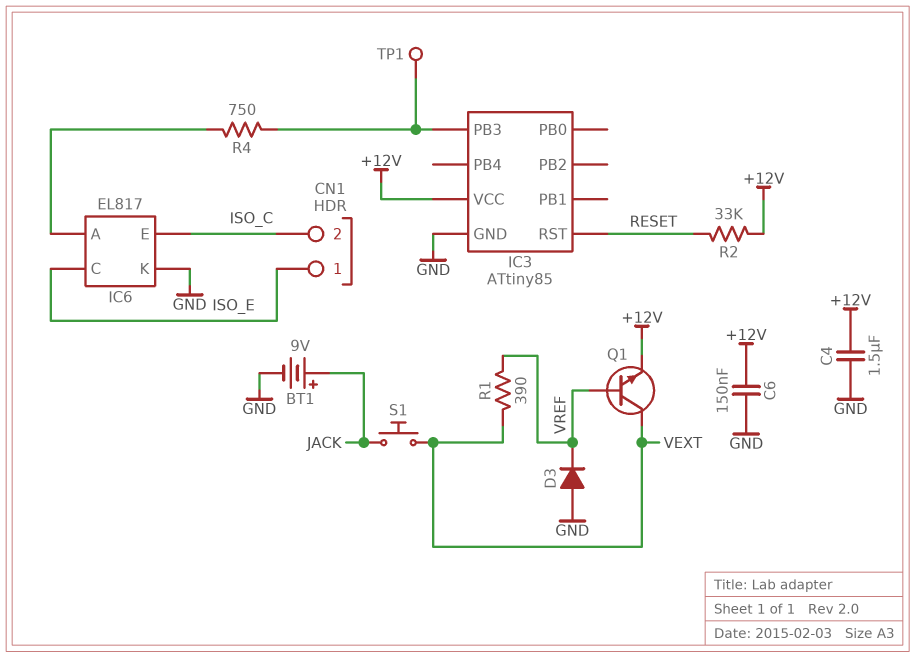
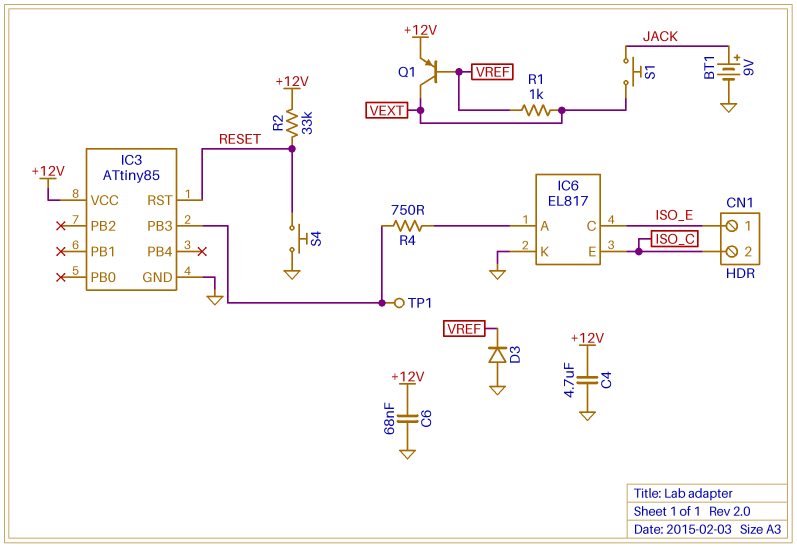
C4: 1.5uF (+12V, GND) -> 4.7uF (+12V, GND)
C6: 150nF (+12V, GND) -> 68nF (+12V, GND)
Q1: NPN (B VREF, C VEXT, E +12V) -> PNP (B VREF, C VEXT, E +12V)
R1: 390 (VEXT, VREF) -> 1k (VEXT, VREF)
S4: none -> button (GND, RESET)

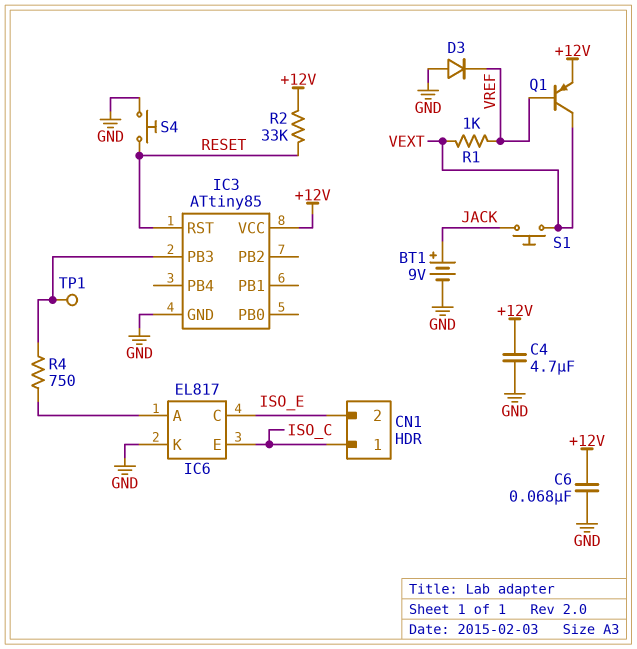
CN1 pin 1: ISO_E -> ISO_C
CN1 pin 2: ISO_C -> ISO_E

